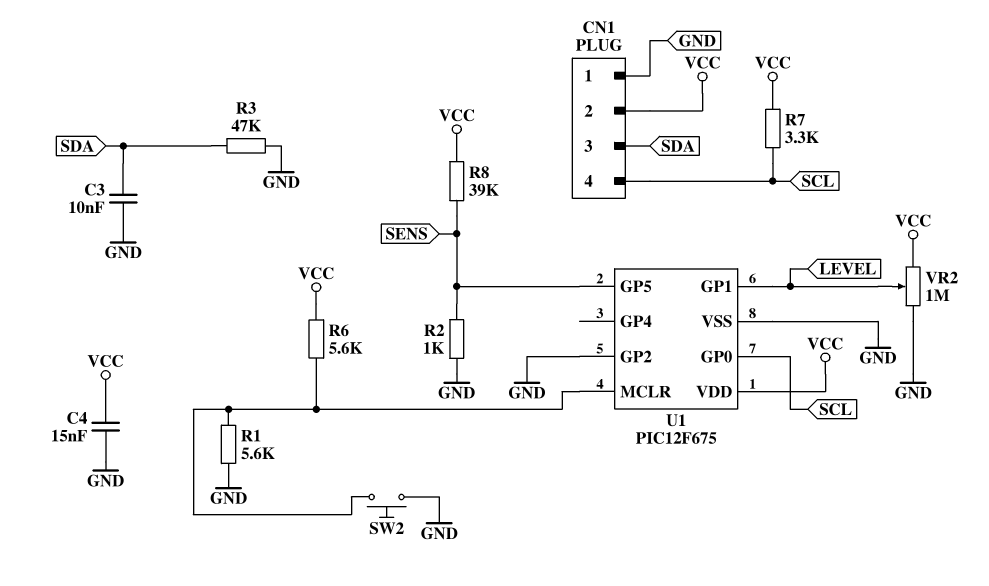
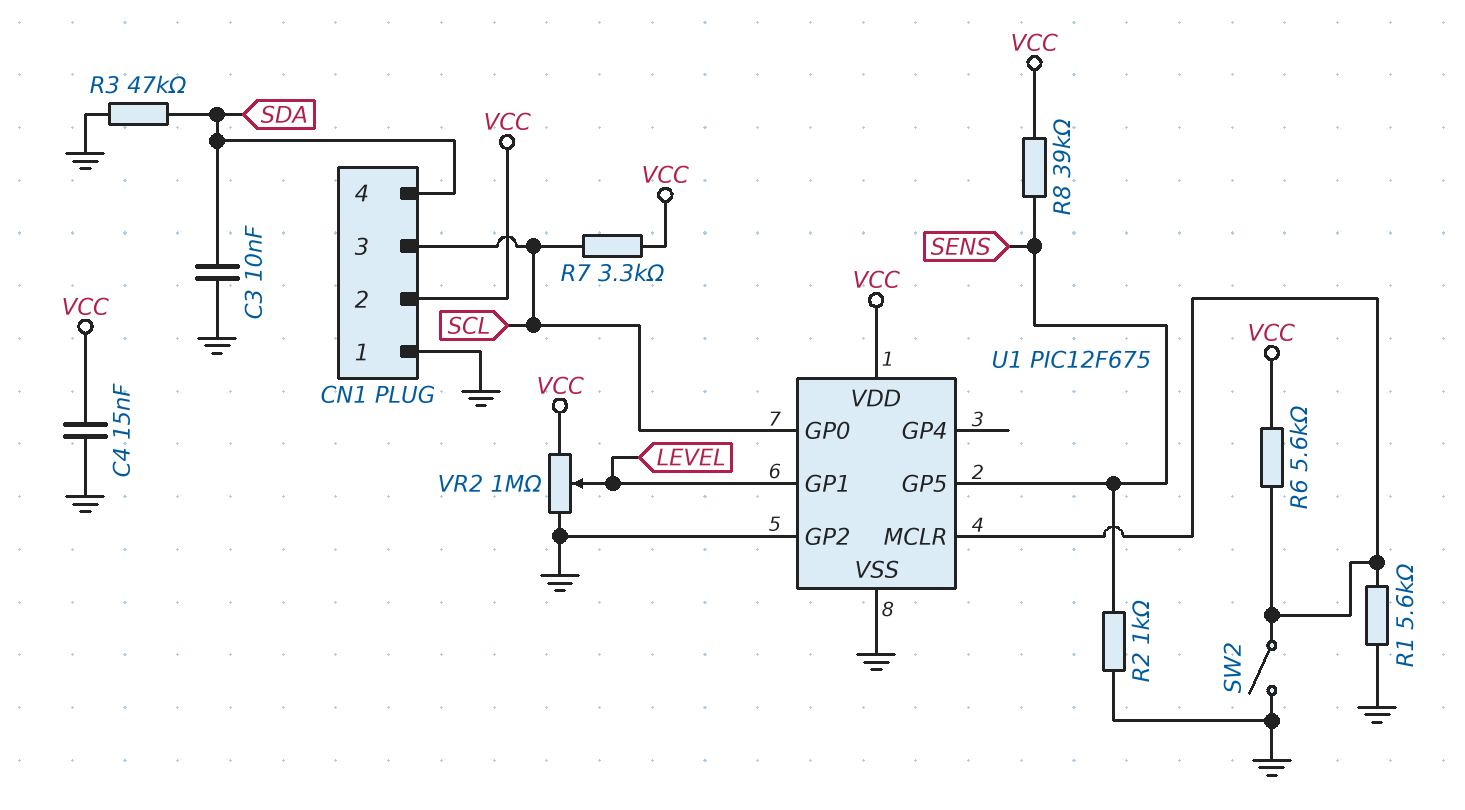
CN1 pin 3: SDA -> SCL
CN1 pin 4: SCL -> SDA
SW2: button (GND, U1/MCLR) -> switch (GND, U1/MCLR)

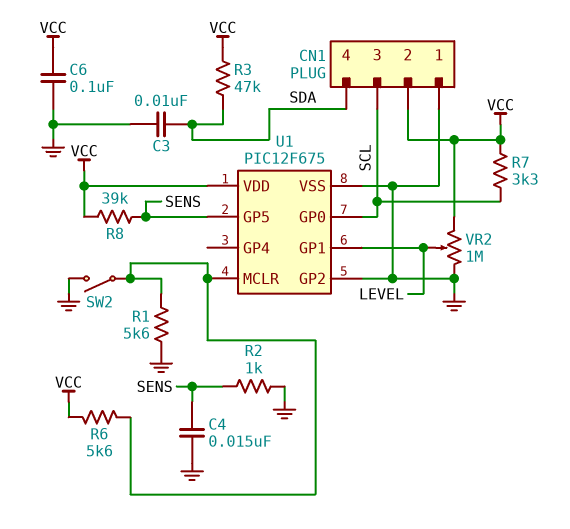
C4: 15nF (GND, VCC) -> 15nF (GND, SENS)
C6: none -> 100nF (GND, VCC)
R3: 47k (GND, SDA) -> 47k (SDA, VCC)

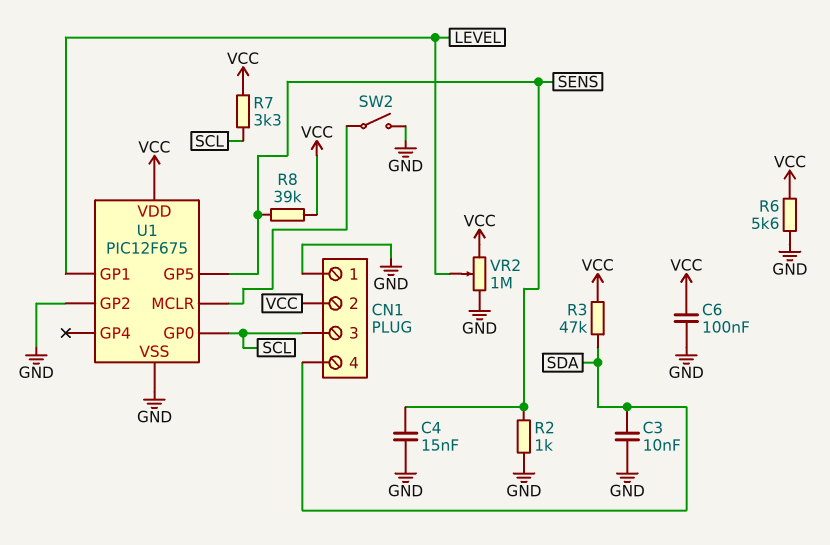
R1: 5.6k (GND, U1/MCLR) -> none
R6: 5.6k (U1/MCLR, VCC) -> 5.6k (GND, VCC)

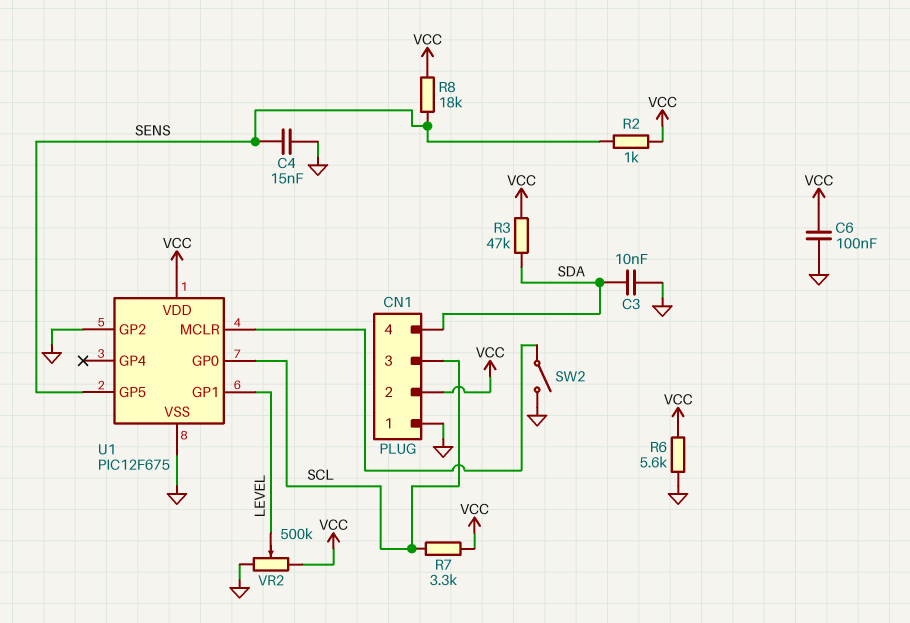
R2: 1k (GND, SENS) -> 1k (SENS, VCC)
R8: 39k (SENS, VCC) -> 18k (SENS, VCC)
VR2: 1M (GND, VCC, wiper LEVEL) -> 500k (GND, VCC, wiper LEVEL)

